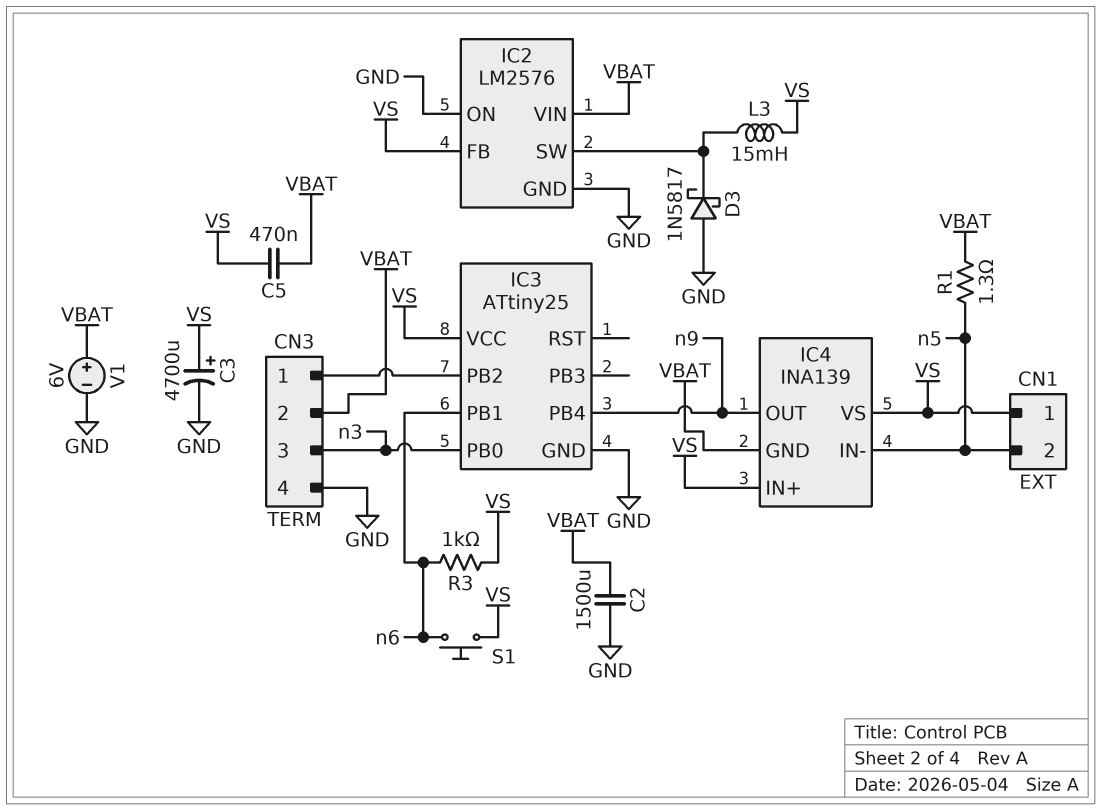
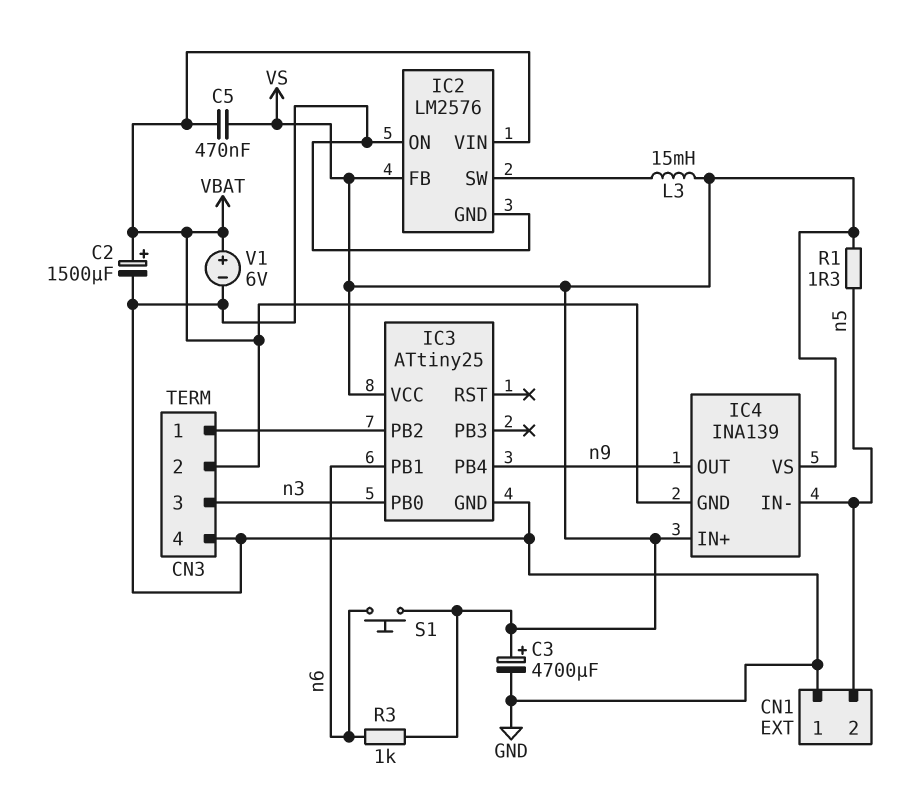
C2: 1500uF (GND, VBAT) -> 1500uF (plus VBAT, minus GND)
CN1 pin 1: VS -> GND
D3: schottky 1N5817 (A GND, K IC2/SW) -> none
R1: 1.3 (VBAT, n5) -> 1.3 (VS, n5)

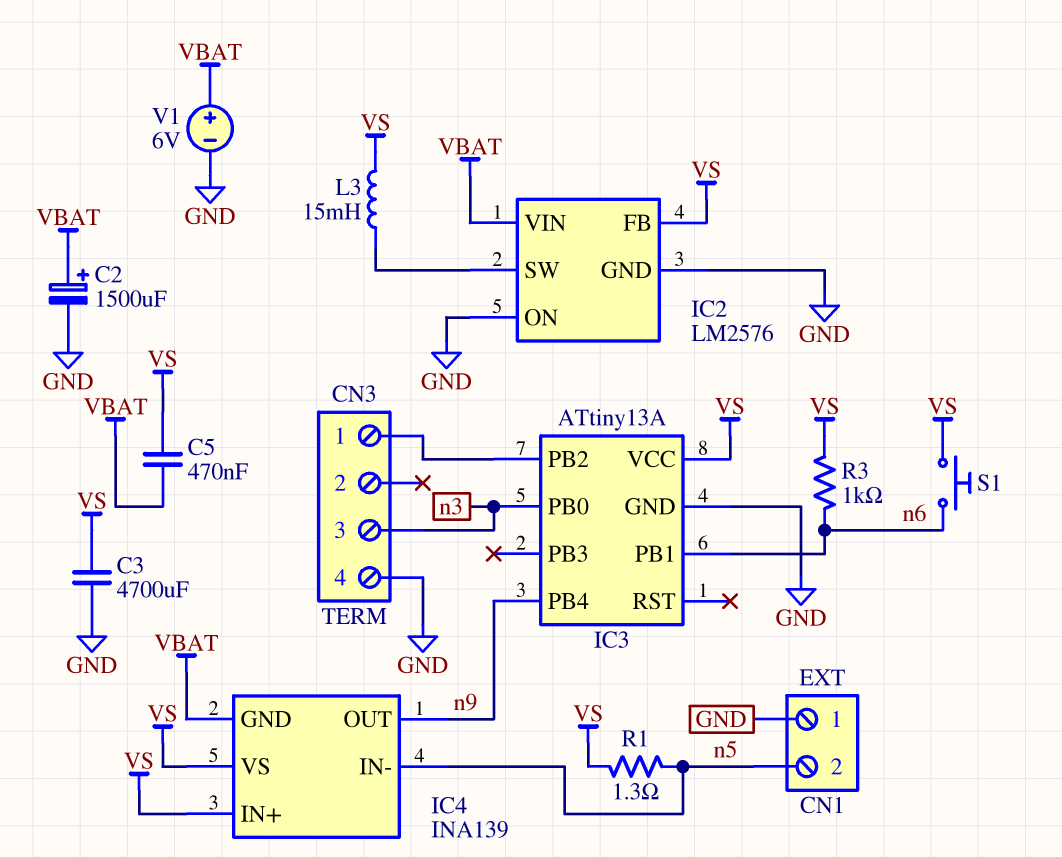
C3: 4700uF (plus VS, minus GND) -> 4700uF (GND, VS)
CN3 pin 2: VBAT -> none
IC3: ATtiny25 -> ATtiny13A

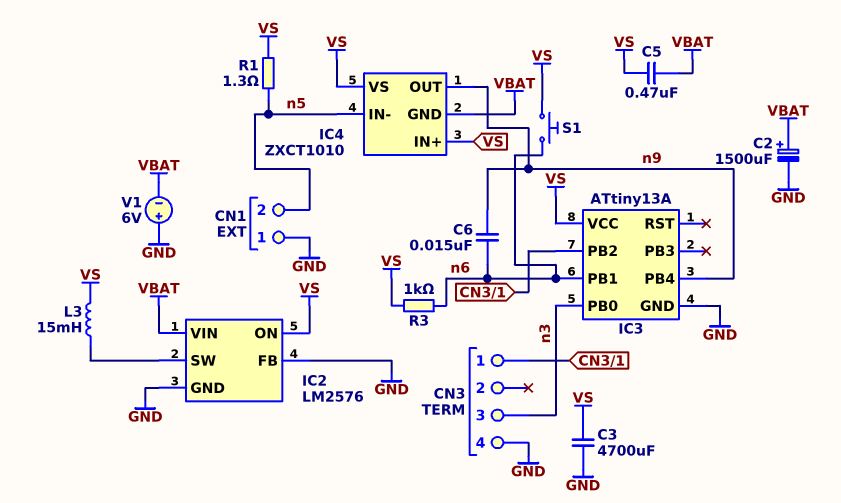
C6: none -> 15nF (n6, n9)
IC2 pin FB: VS -> GND
IC2 pin ON: GND -> VS
IC4: INA139 -> ZXCT1010
V1: 6V (plus VBAT, minus GND) -> 6V (plus GND, minus VBAT)

